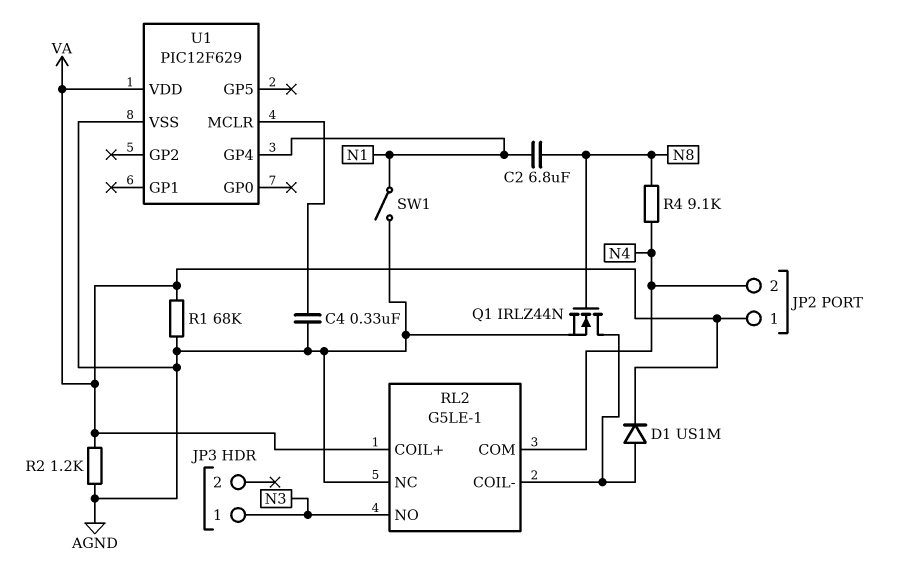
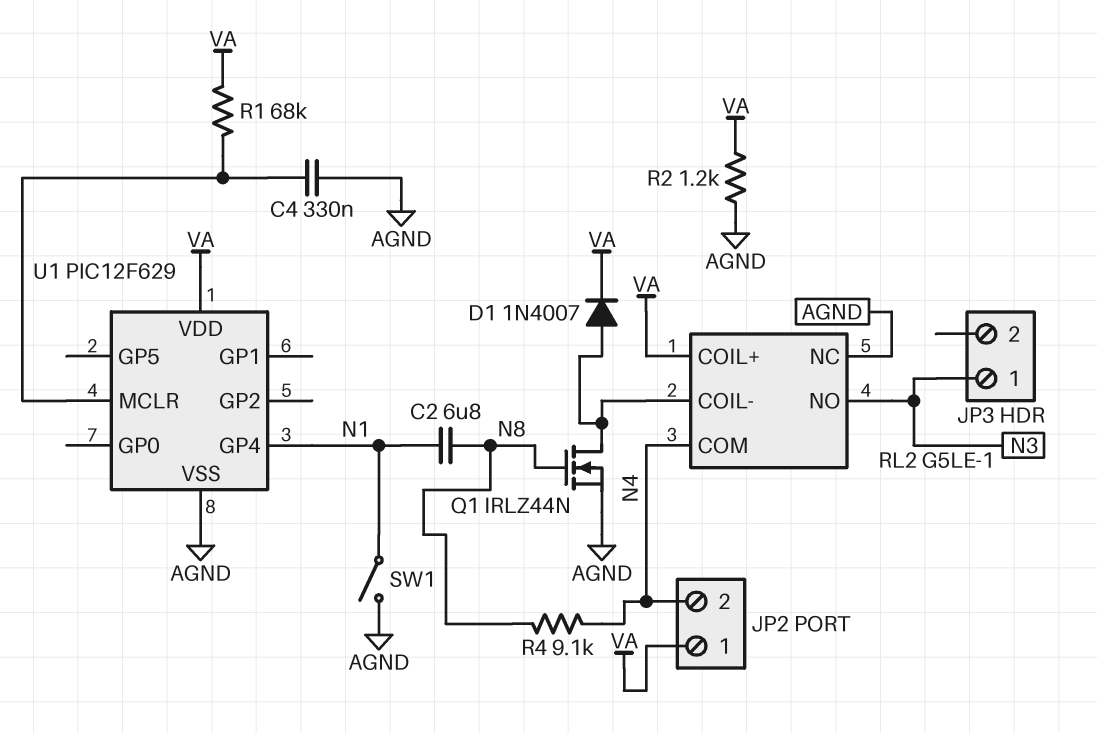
D1: diode US1M (A RL2/COIL-, K VA) -> diode 1N4007 (A RL2/COIL-, K VA)
R1: 68k (AGND, VA) -> 68k (U1/MCLR, VA)

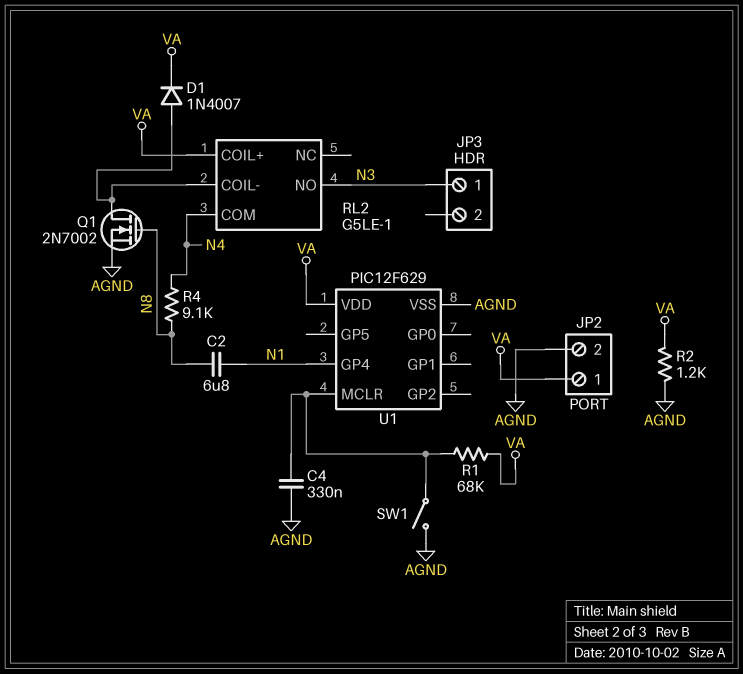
JP2 pin 2: N4 -> AGND
Q1: NMOS IRLZ44N (G N8, D RL2/COIL-, S AGND) -> NMOS 2N7002 (G N8, D RL2/COIL-, S AGND)
RL2 pin NC: AGND -> none
SW1: switch (AGND, N1) -> switch (AGND, U1/MCLR)

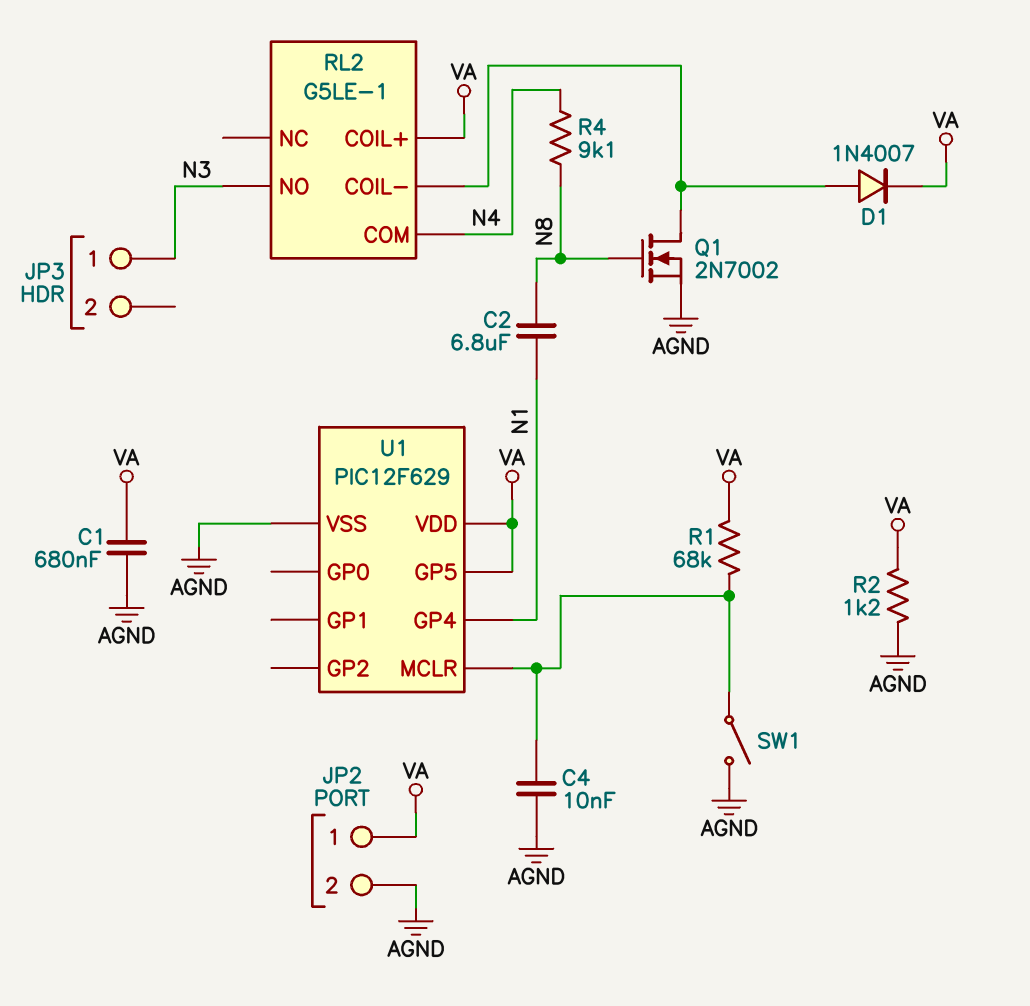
C1: none -> 680nF (AGND, VA)
C4: 330nF (AGND, U1/MCLR) -> 10nF (AGND, U1/MCLR)
U1 pin GP5: none -> VA

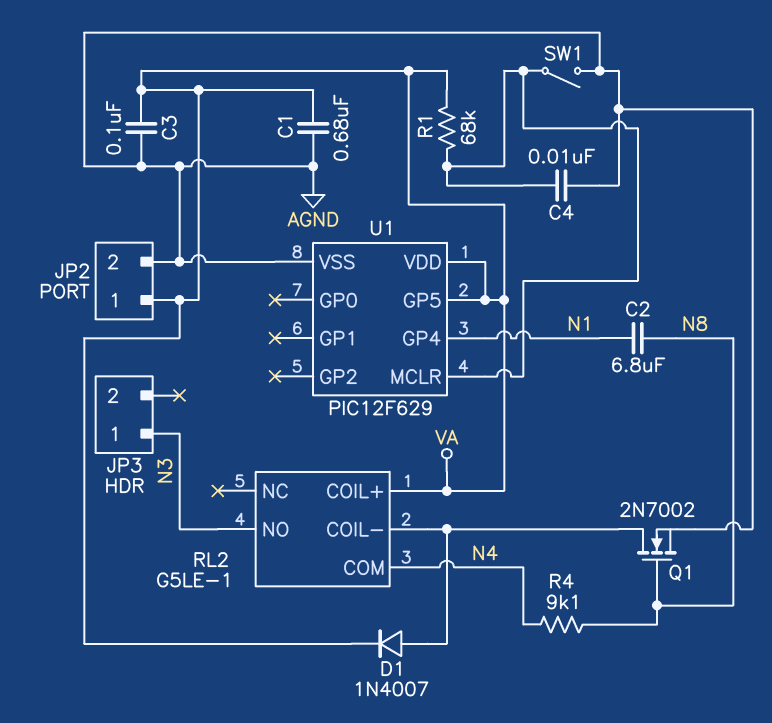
C3: none -> 100nF (AGND, VA)
R2: 1.2k (AGND, VA) -> none

